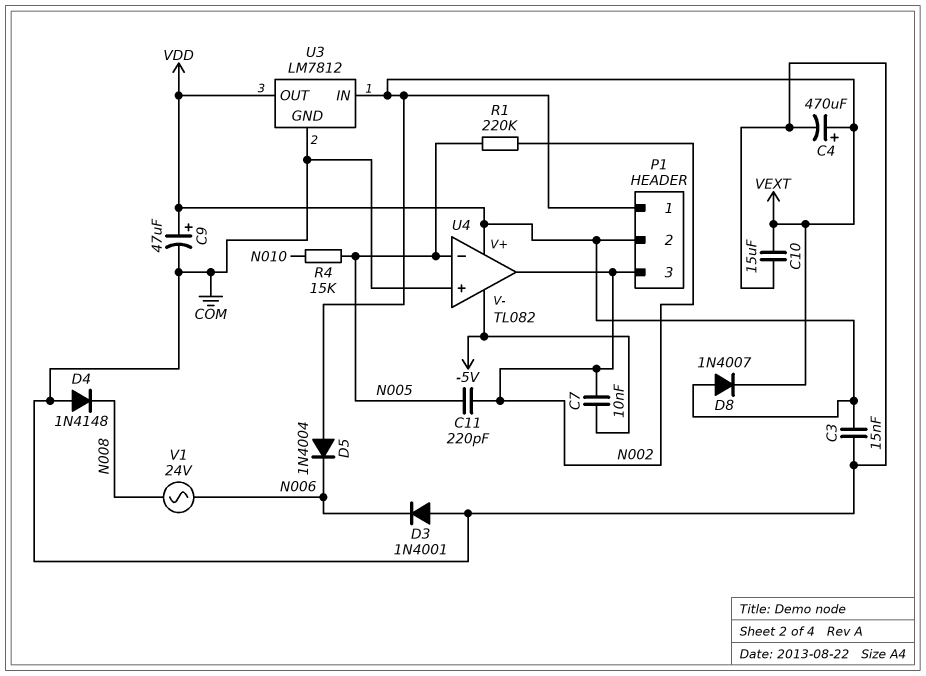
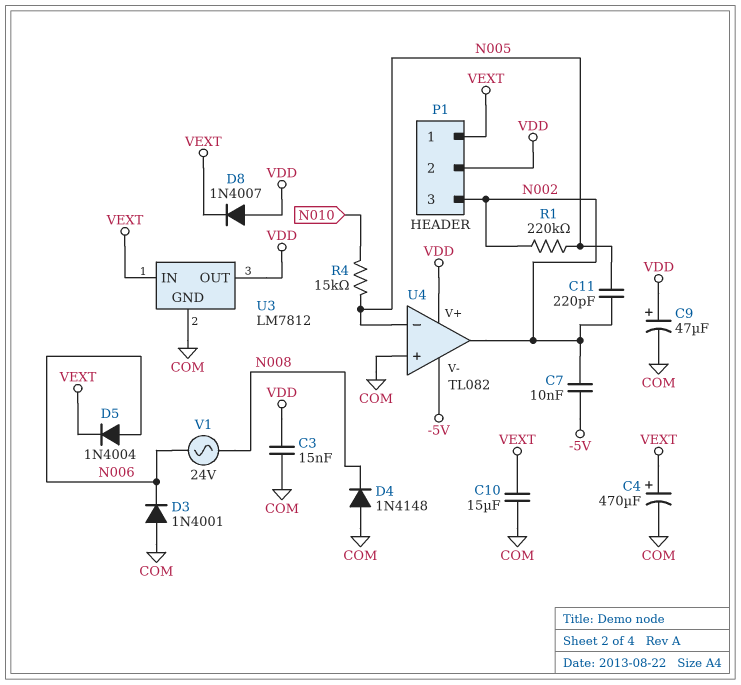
D5: diode 1N4004 (A VEXT, K N006) -> diode 1N4004 (A N006, K VEXT)

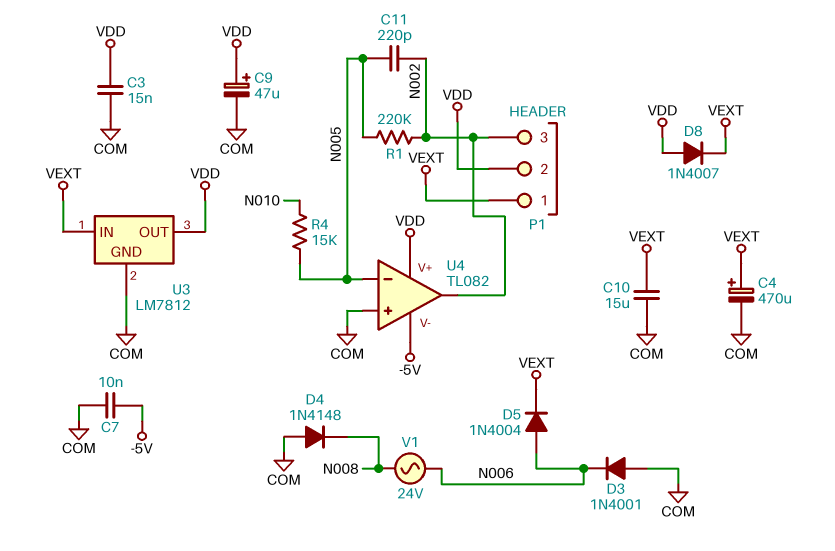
C7: 10nF (-5V, N002) -> 10nF (-5V, COM)

